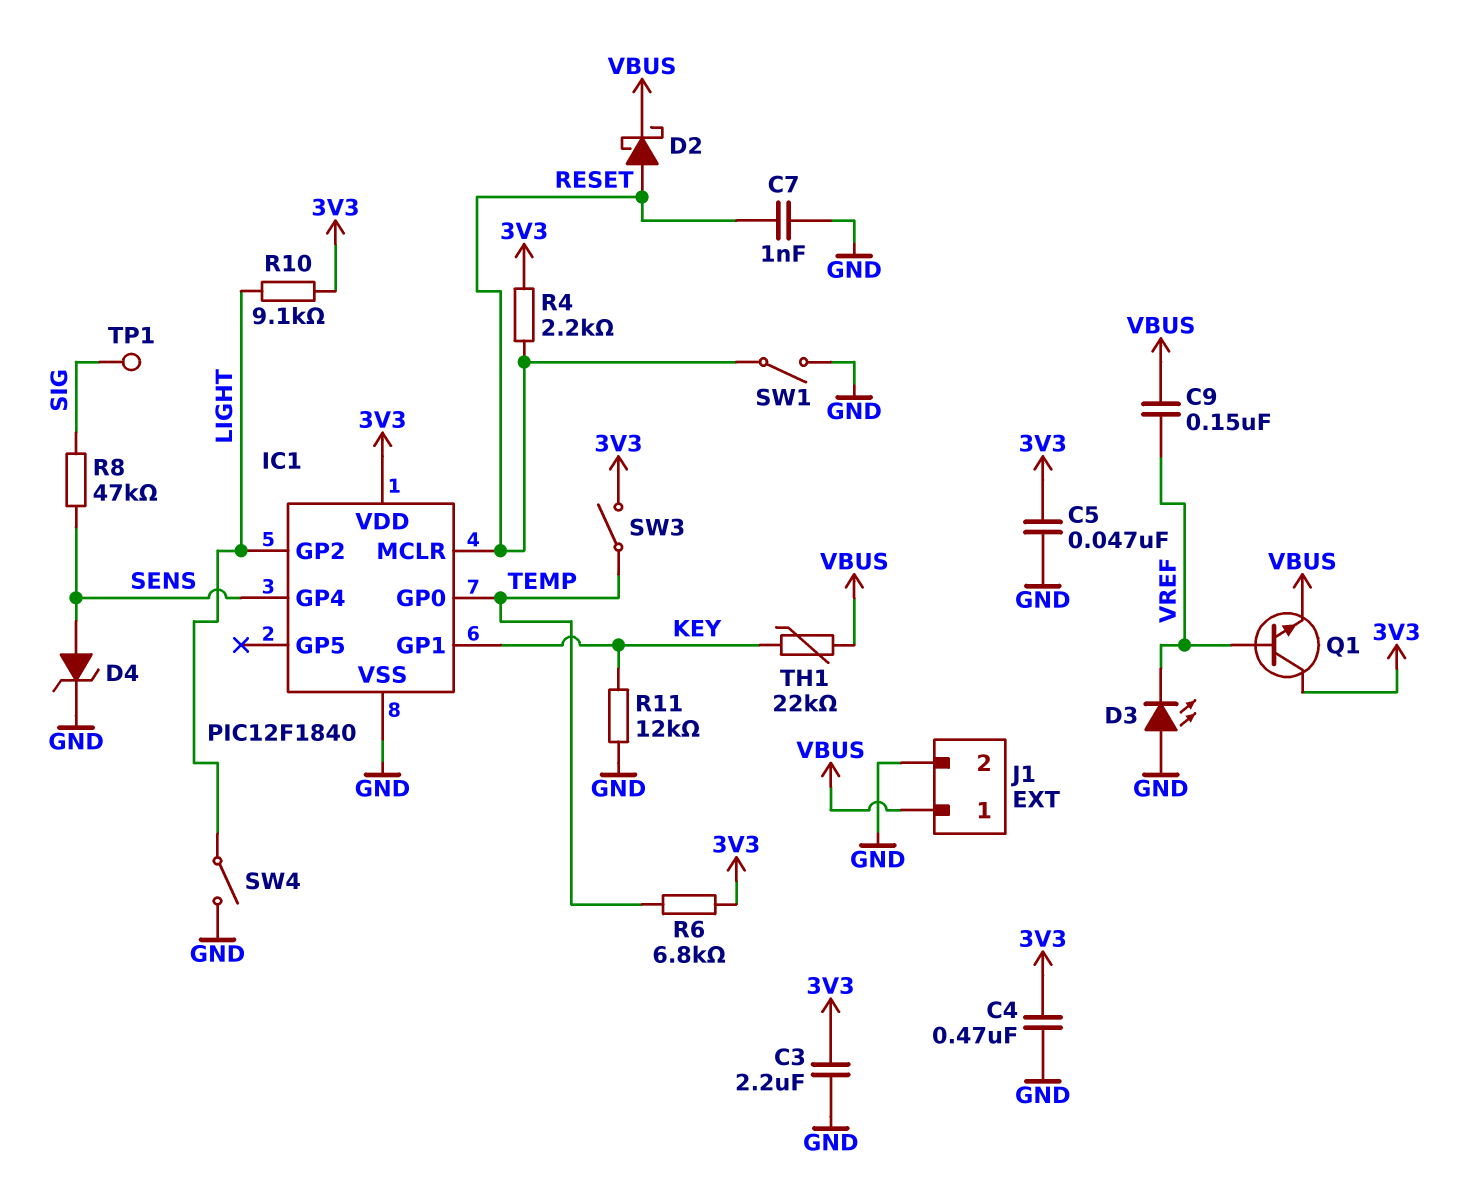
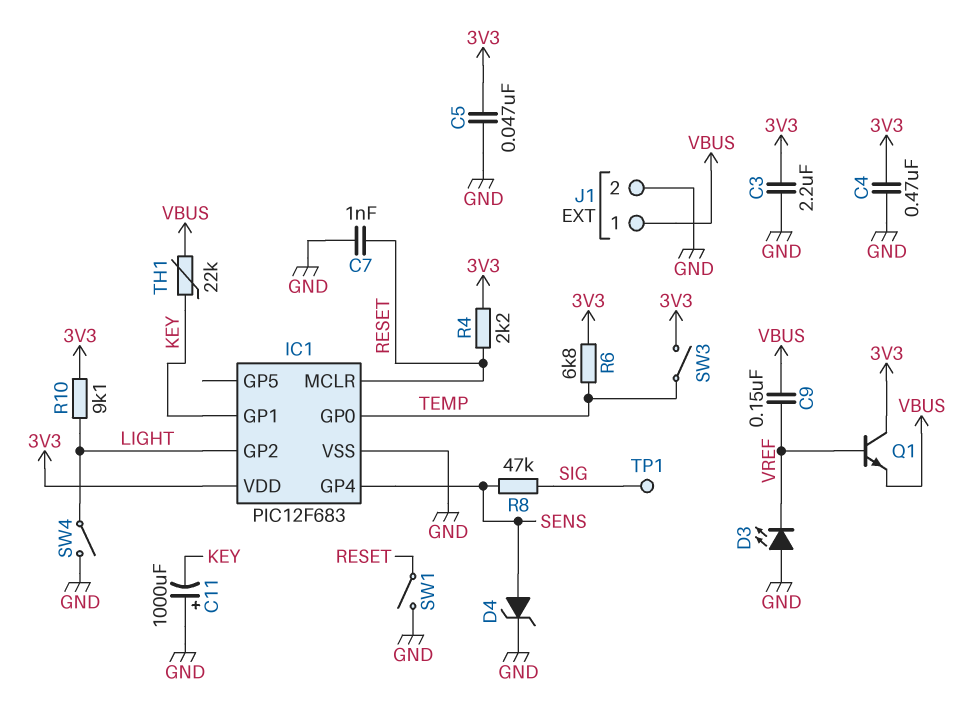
C11: none -> 1000uF (plus GND, minus KEY)
D2: schottky (A RESET, K VBUS) -> none
IC1: PIC12F1840 -> PIC12F683
R11: 12k (GND, KEY) -> none

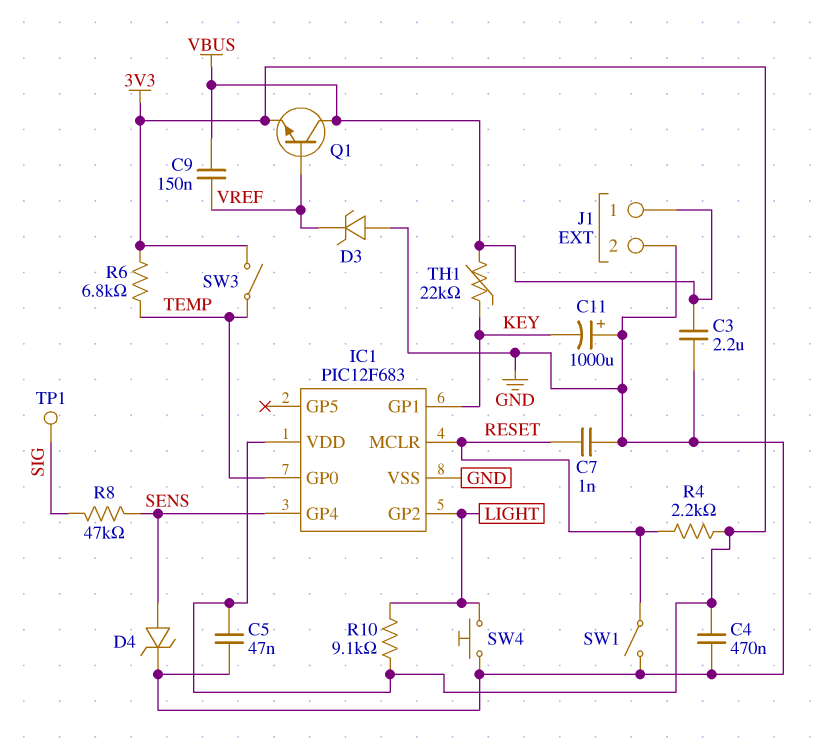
C3: 2.2uF (3V3, GND) -> 2.2uF (GND, VBUS)
D3: LED (A GND, K VREF) -> zener (A GND, K VREF)
Q1: NPN (B VREF, C 3V3, E VBUS) -> NPN (B VREF, C VBUS, E 3V3)
SW4: switch (GND, LIGHT) -> button (GND, LIGHT)

